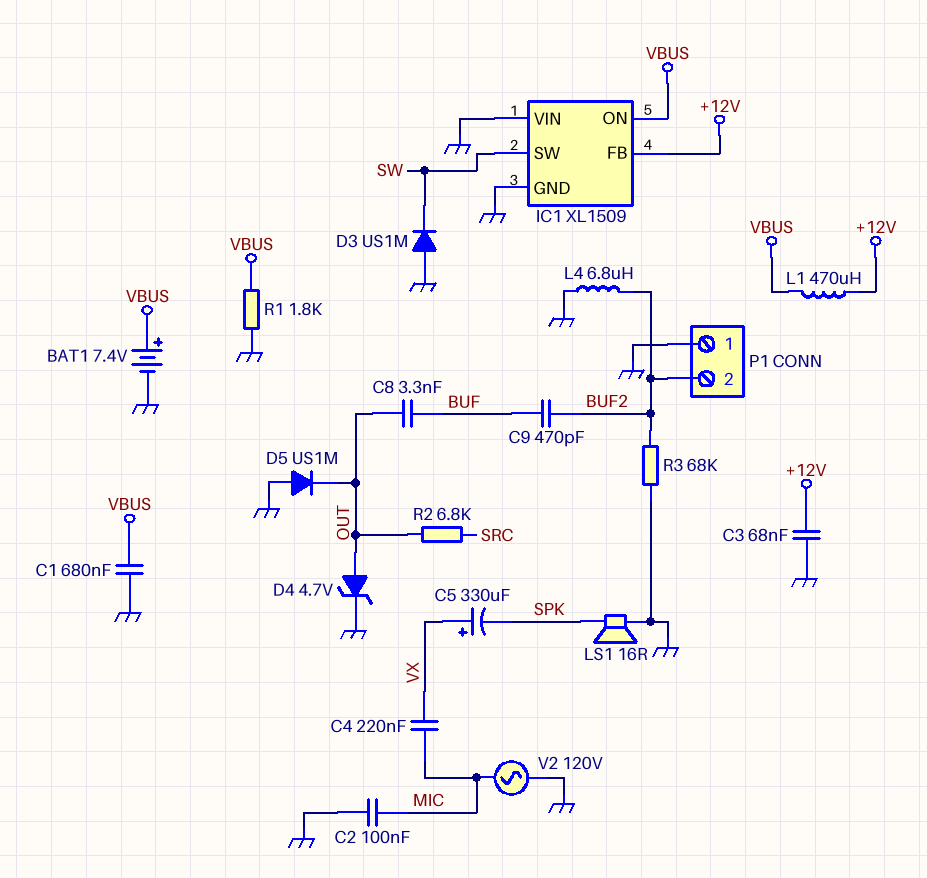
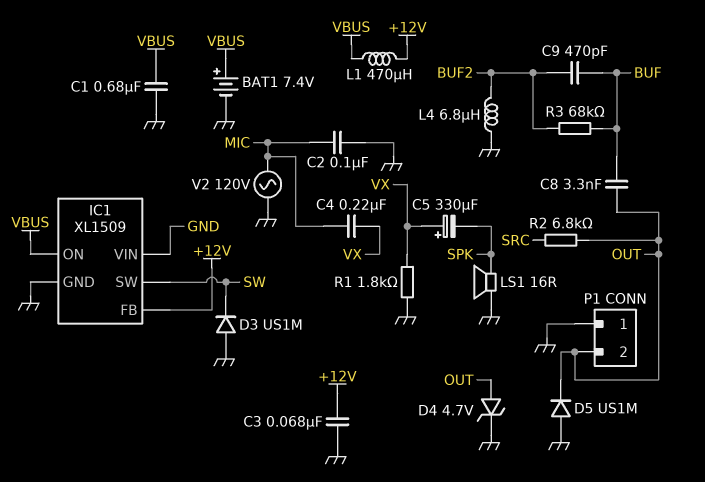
P1 pin 2: BUF2 -> OUT
R1: 1.8k (GND, VBUS) -> 1.8k (GND, VX)
R3: 68k (BUF2, GND) -> 68k (BUF, BUF2)

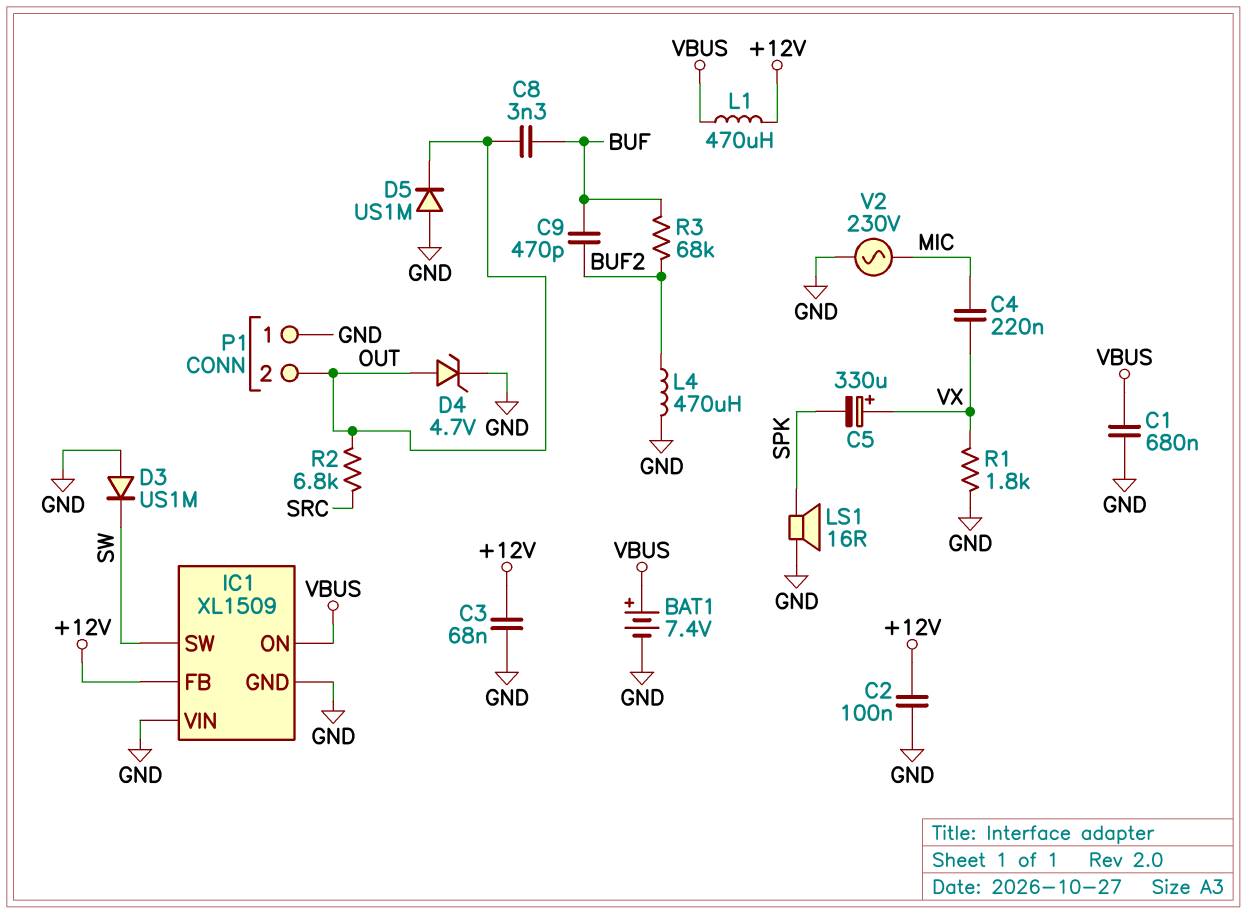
C2: 100nF (GND, MIC) -> 100nF (+12V, GND)
L4: 6.8uH (BUF2, GND) -> 470uH (BUF2, GND)
V2: AC 120V (GND, MIC) -> AC 230V (GND, MIC)

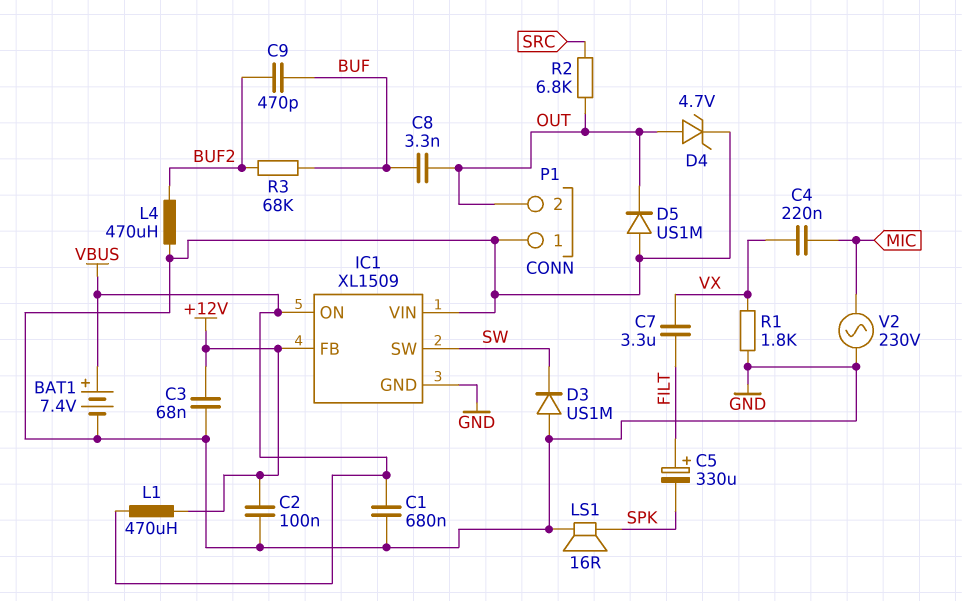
C5: 330uF (plus VX, minus SPK) -> 330uF (plus FILT, minus SPK)
C7: none -> 3.3uF (FILT, VX)

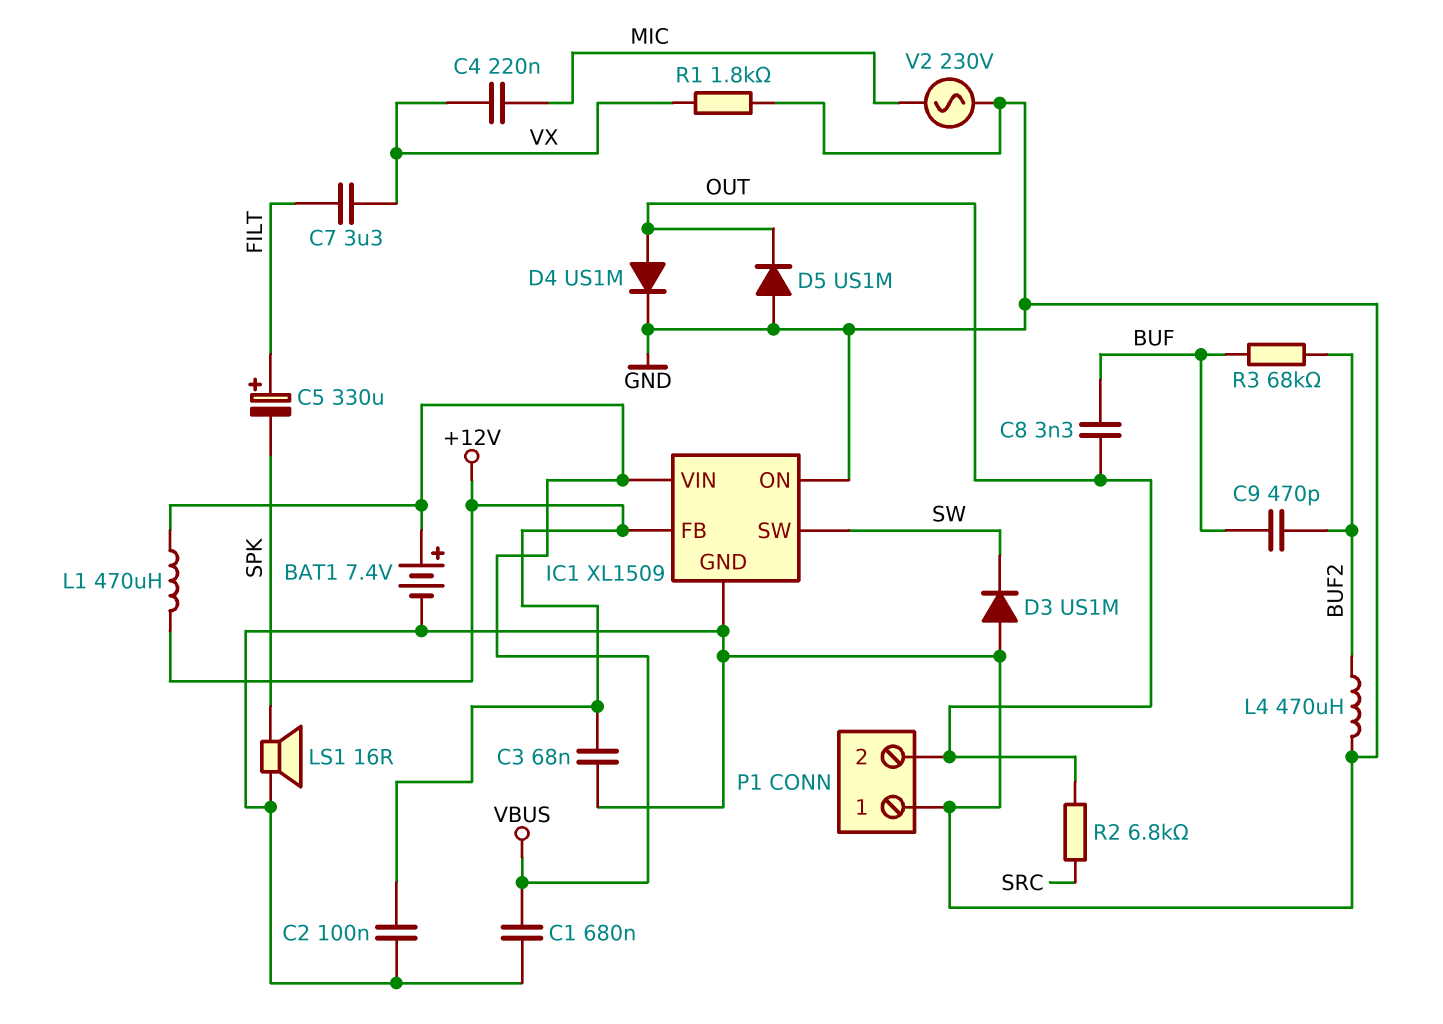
D4: zener 4.7V (A OUT, K GND) -> diode US1M (A OUT, K GND)
IC1 pin ON: VBUS -> GND
IC1 pin VIN: GND -> VBUS

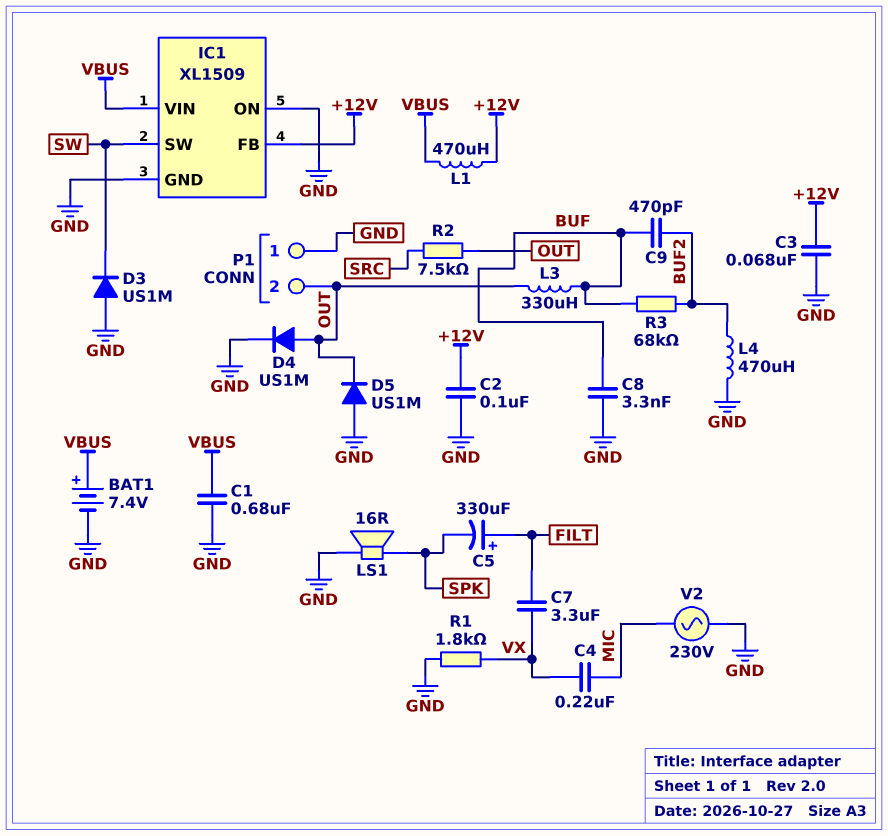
C8: 3.3nF (BUF, OUT) -> 3.3nF (BUF, GND)
L3: none -> 330uH (BUF, OUT)
R2: 6.8k (OUT, SRC) -> 7.5k (OUT, SRC)

